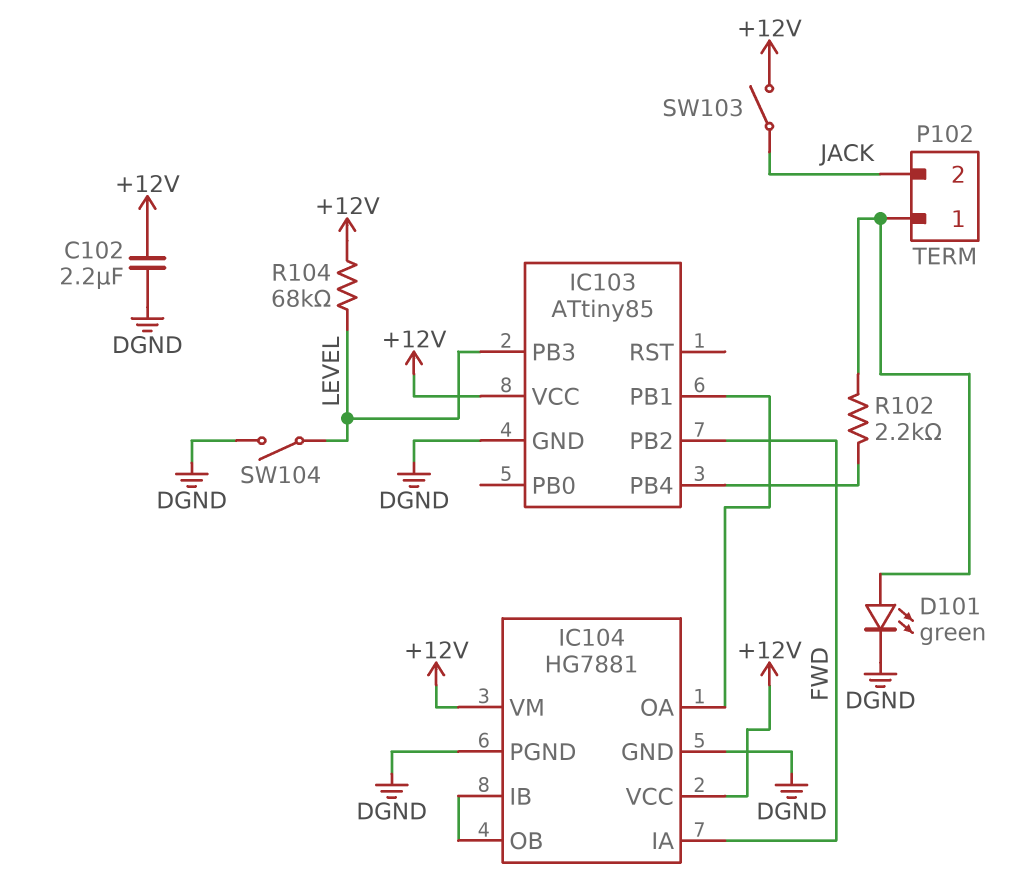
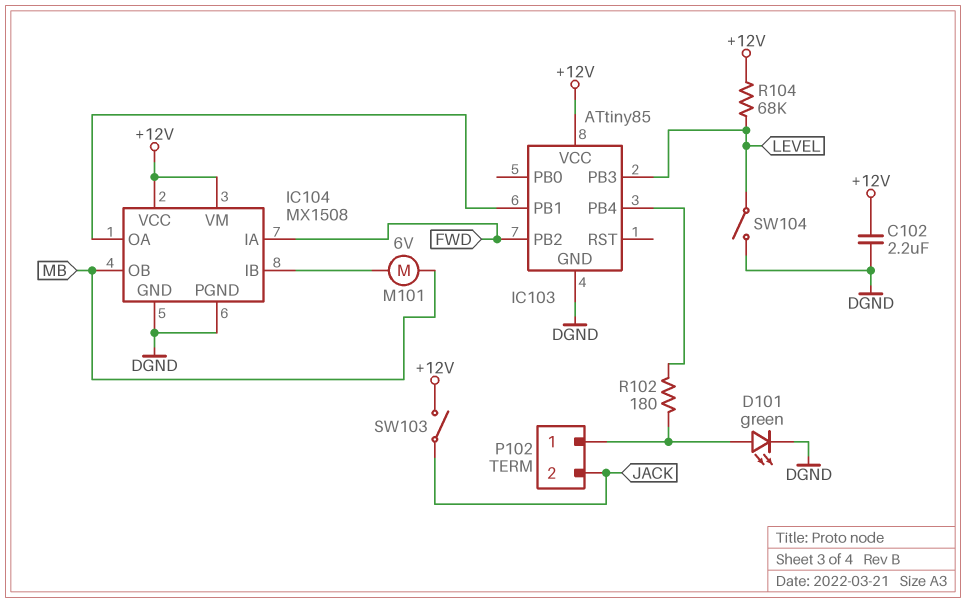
IC104: HG7881 -> MX1508
IC104 pin OB: IC104/IB -> MB
M101: none -> motor 6V (IC104/IB, MB)
R102: 2.2k (IC103/PB4, P102/1) -> 180 (IC103/PB4, P102/1)

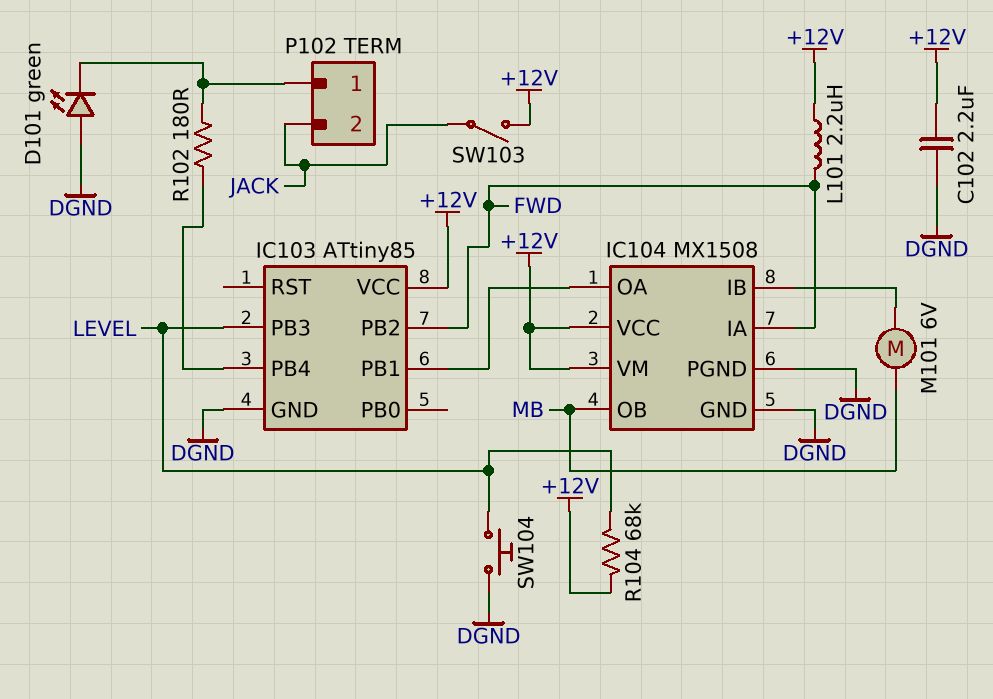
D101: LED green (A P102/1, K DGND) -> LED green (A DGND, K P102/1)
L101: none -> 2.2uH (+12V, FWD)
SW104: switch (DGND, LEVEL) -> button (DGND, LEVEL)

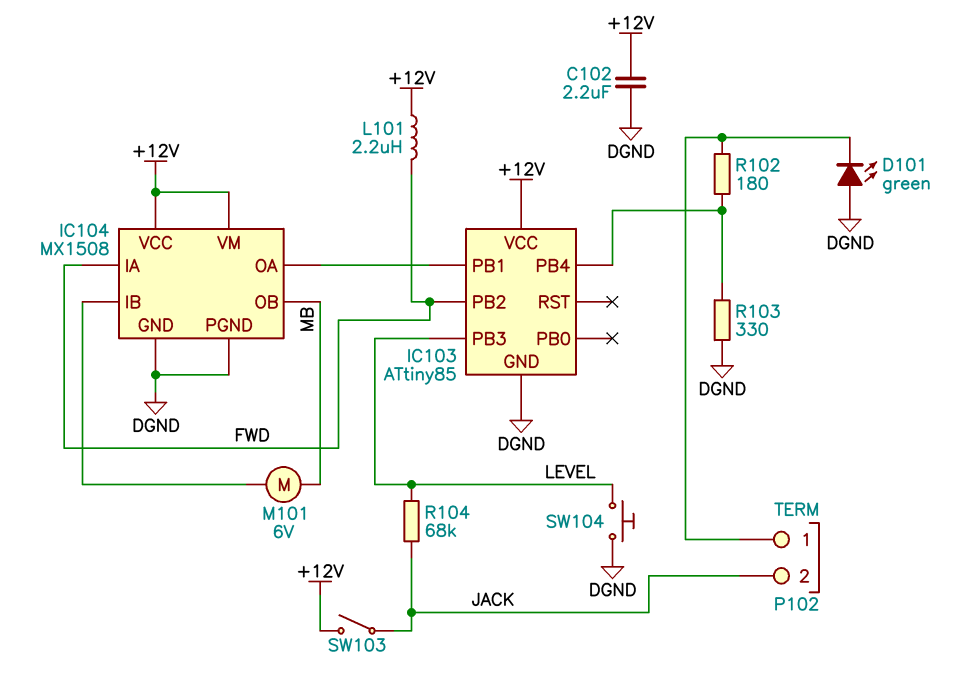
R103: none -> 330 (DGND, IC103/PB4)
R104: 68k (+12V, LEVEL) -> 68k (JACK, LEVEL)

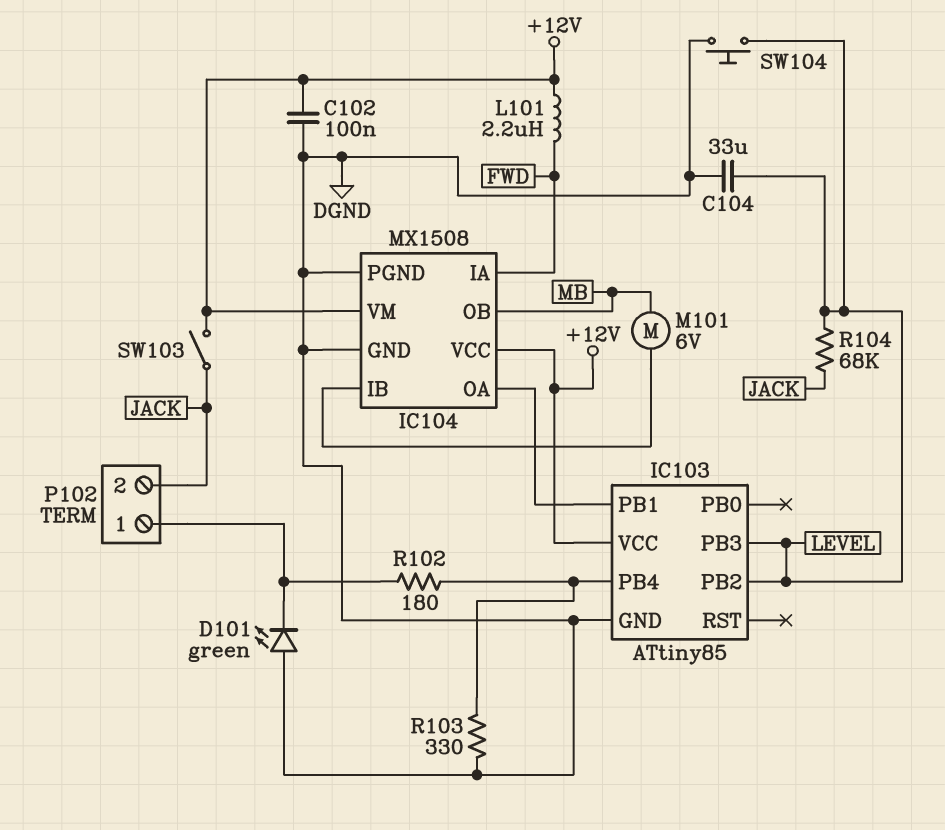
C102: 2.2uF (+12V, DGND) -> 100nF (+12V, DGND)
C104: none -> 33uF (DGND, LEVEL)
IC103 pin PB2: FWD -> LEVEL

